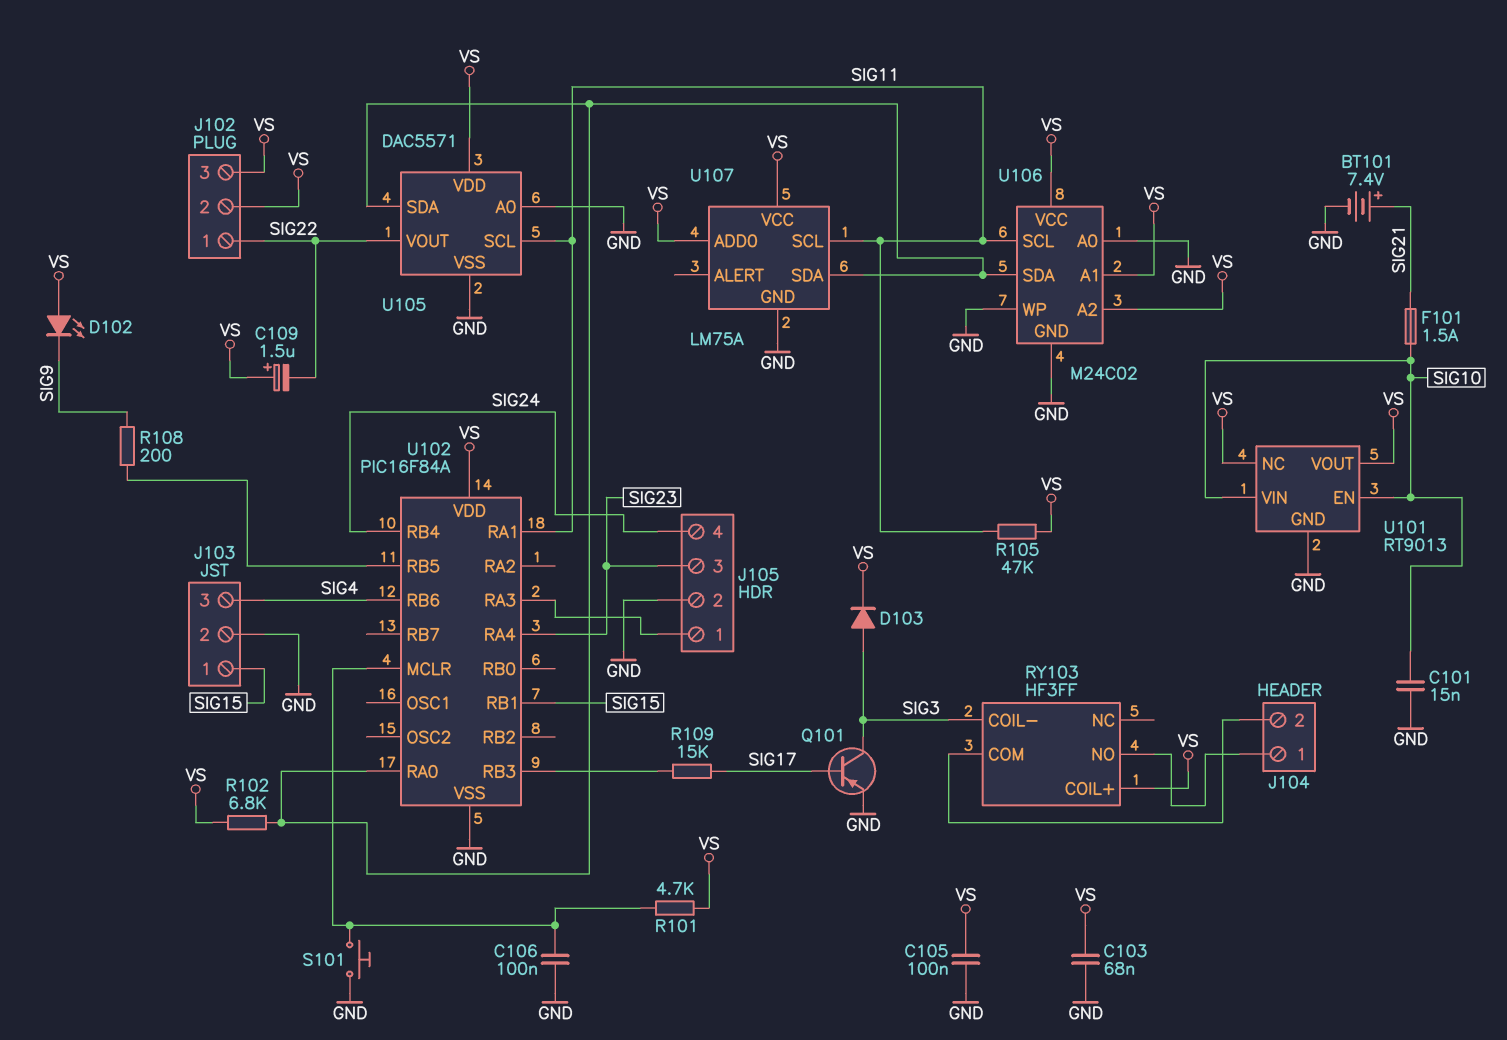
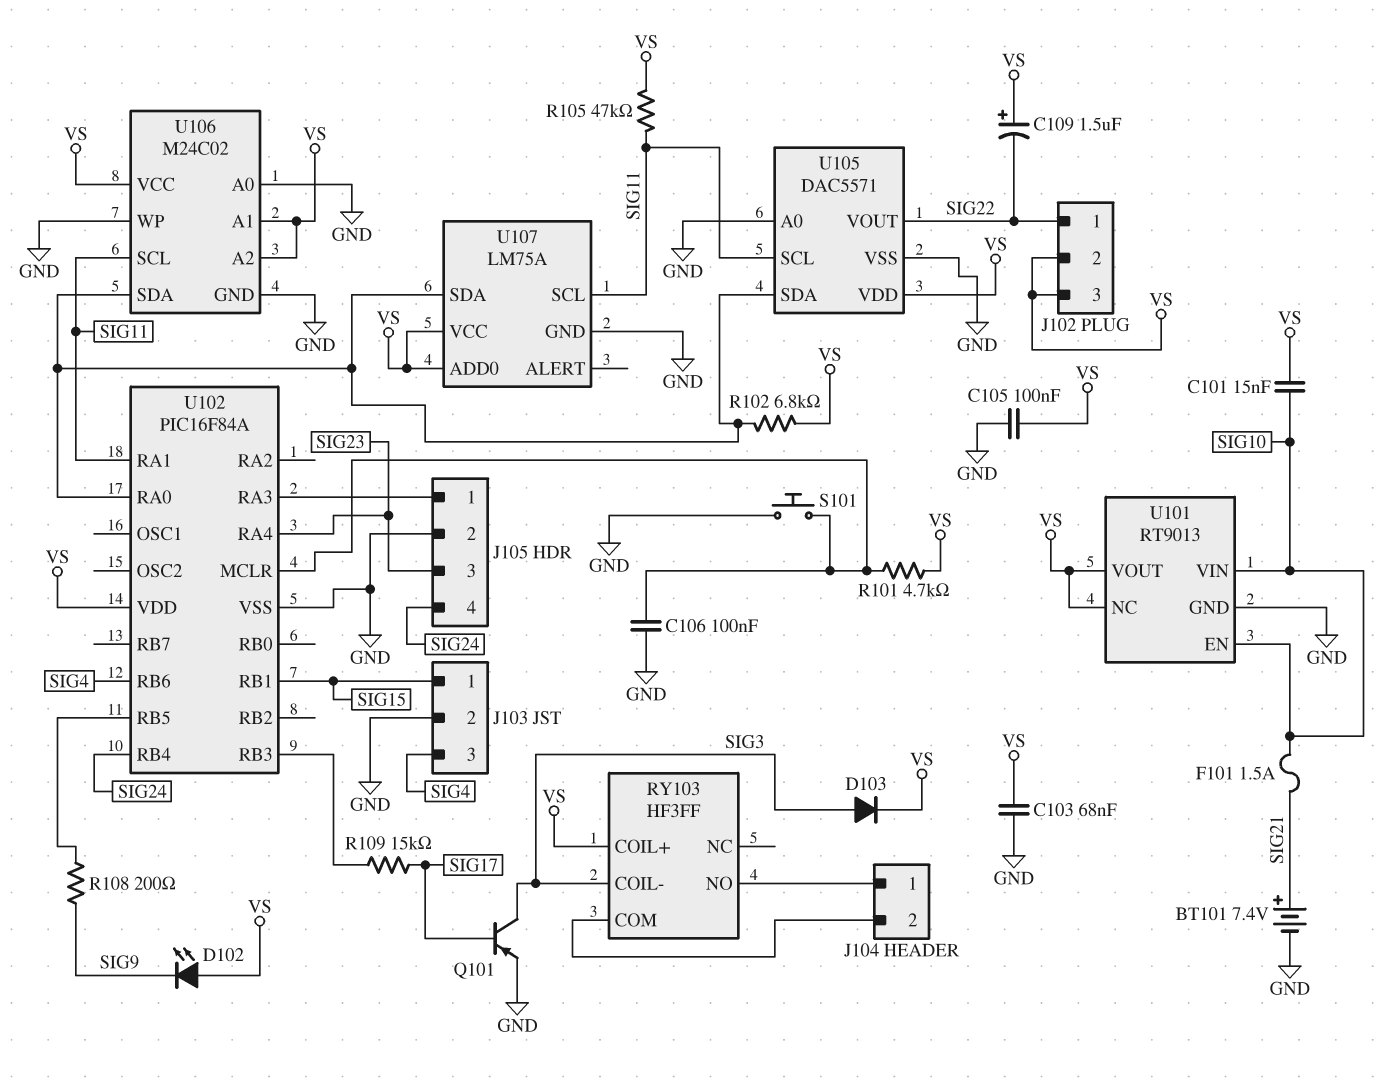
C101: 15nF (GND, SIG10) -> 15nF (SIG10, VS)

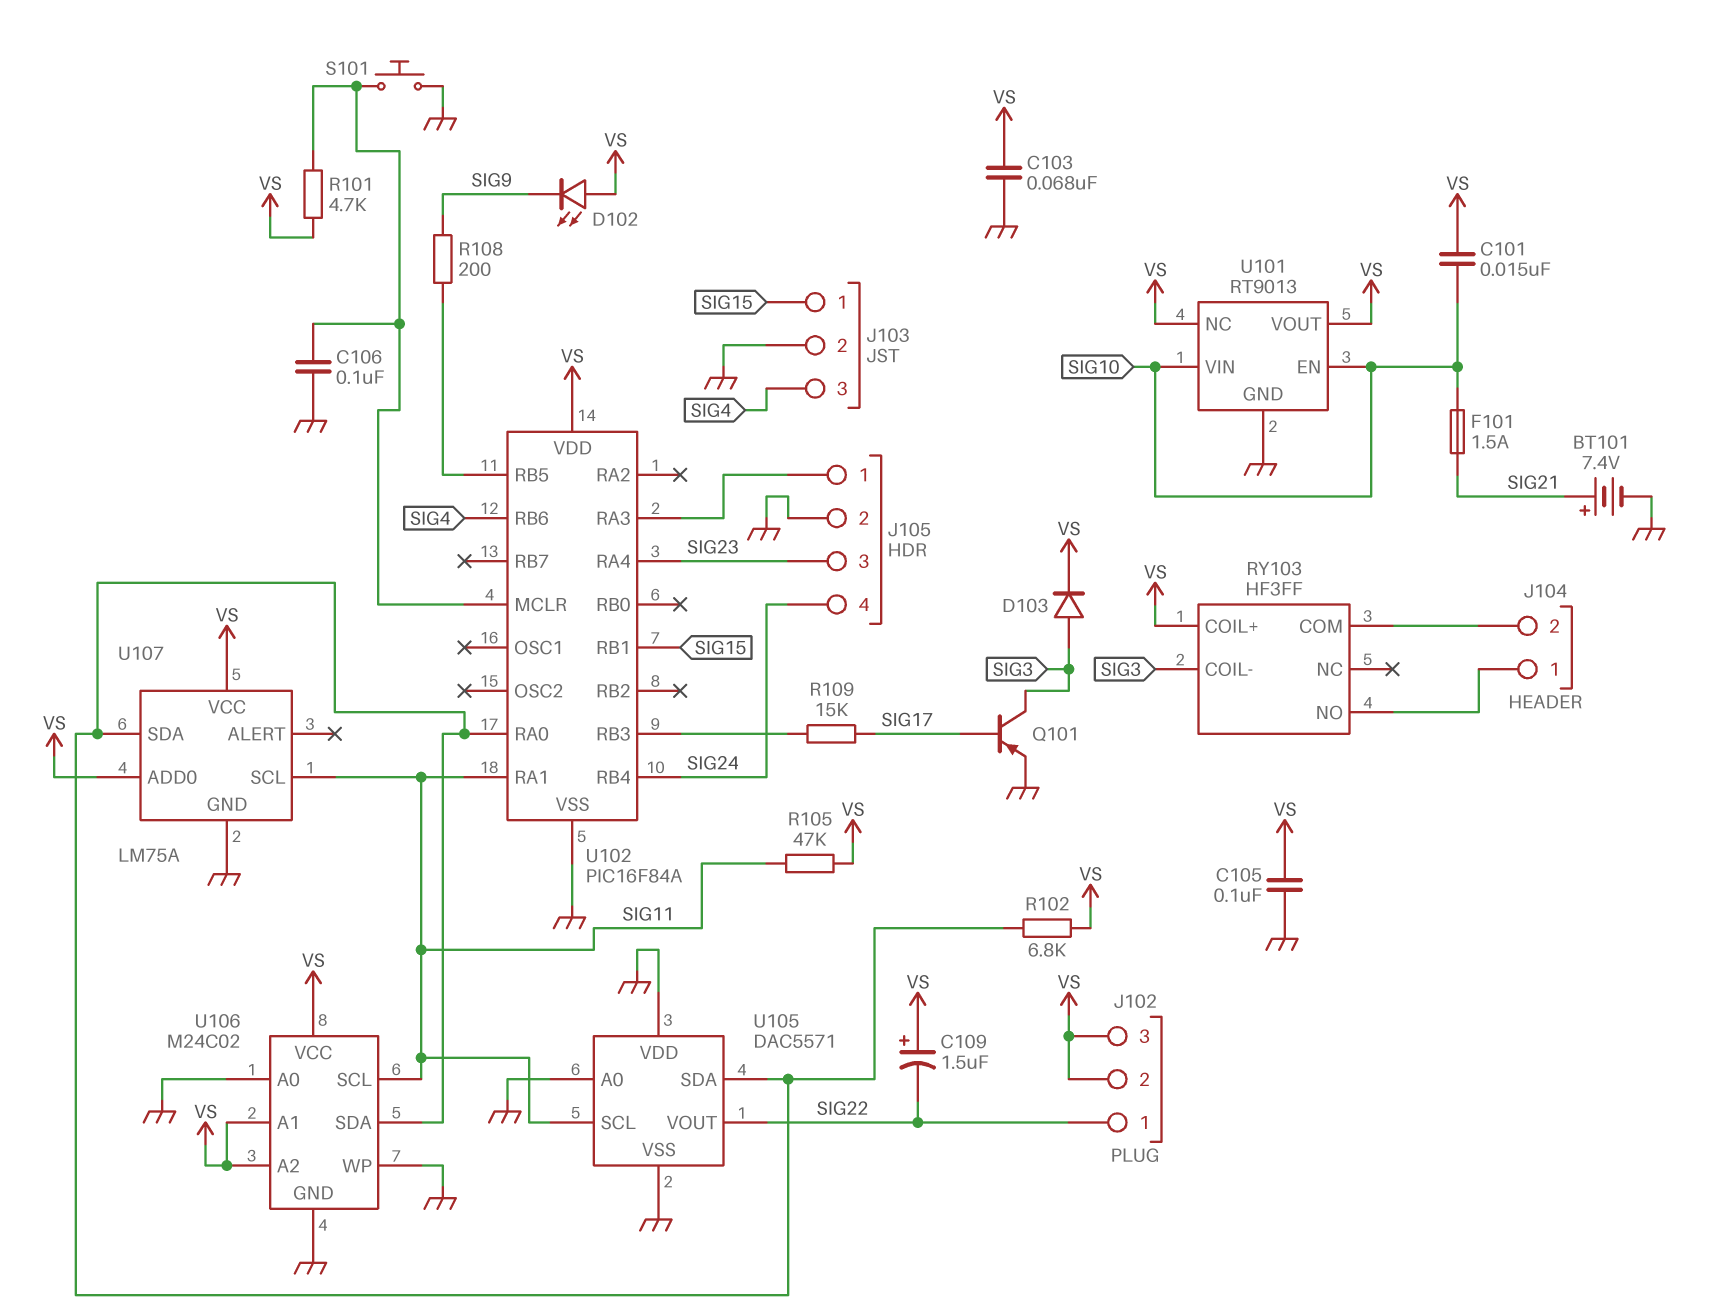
U105 pin VDD: VS -> GND

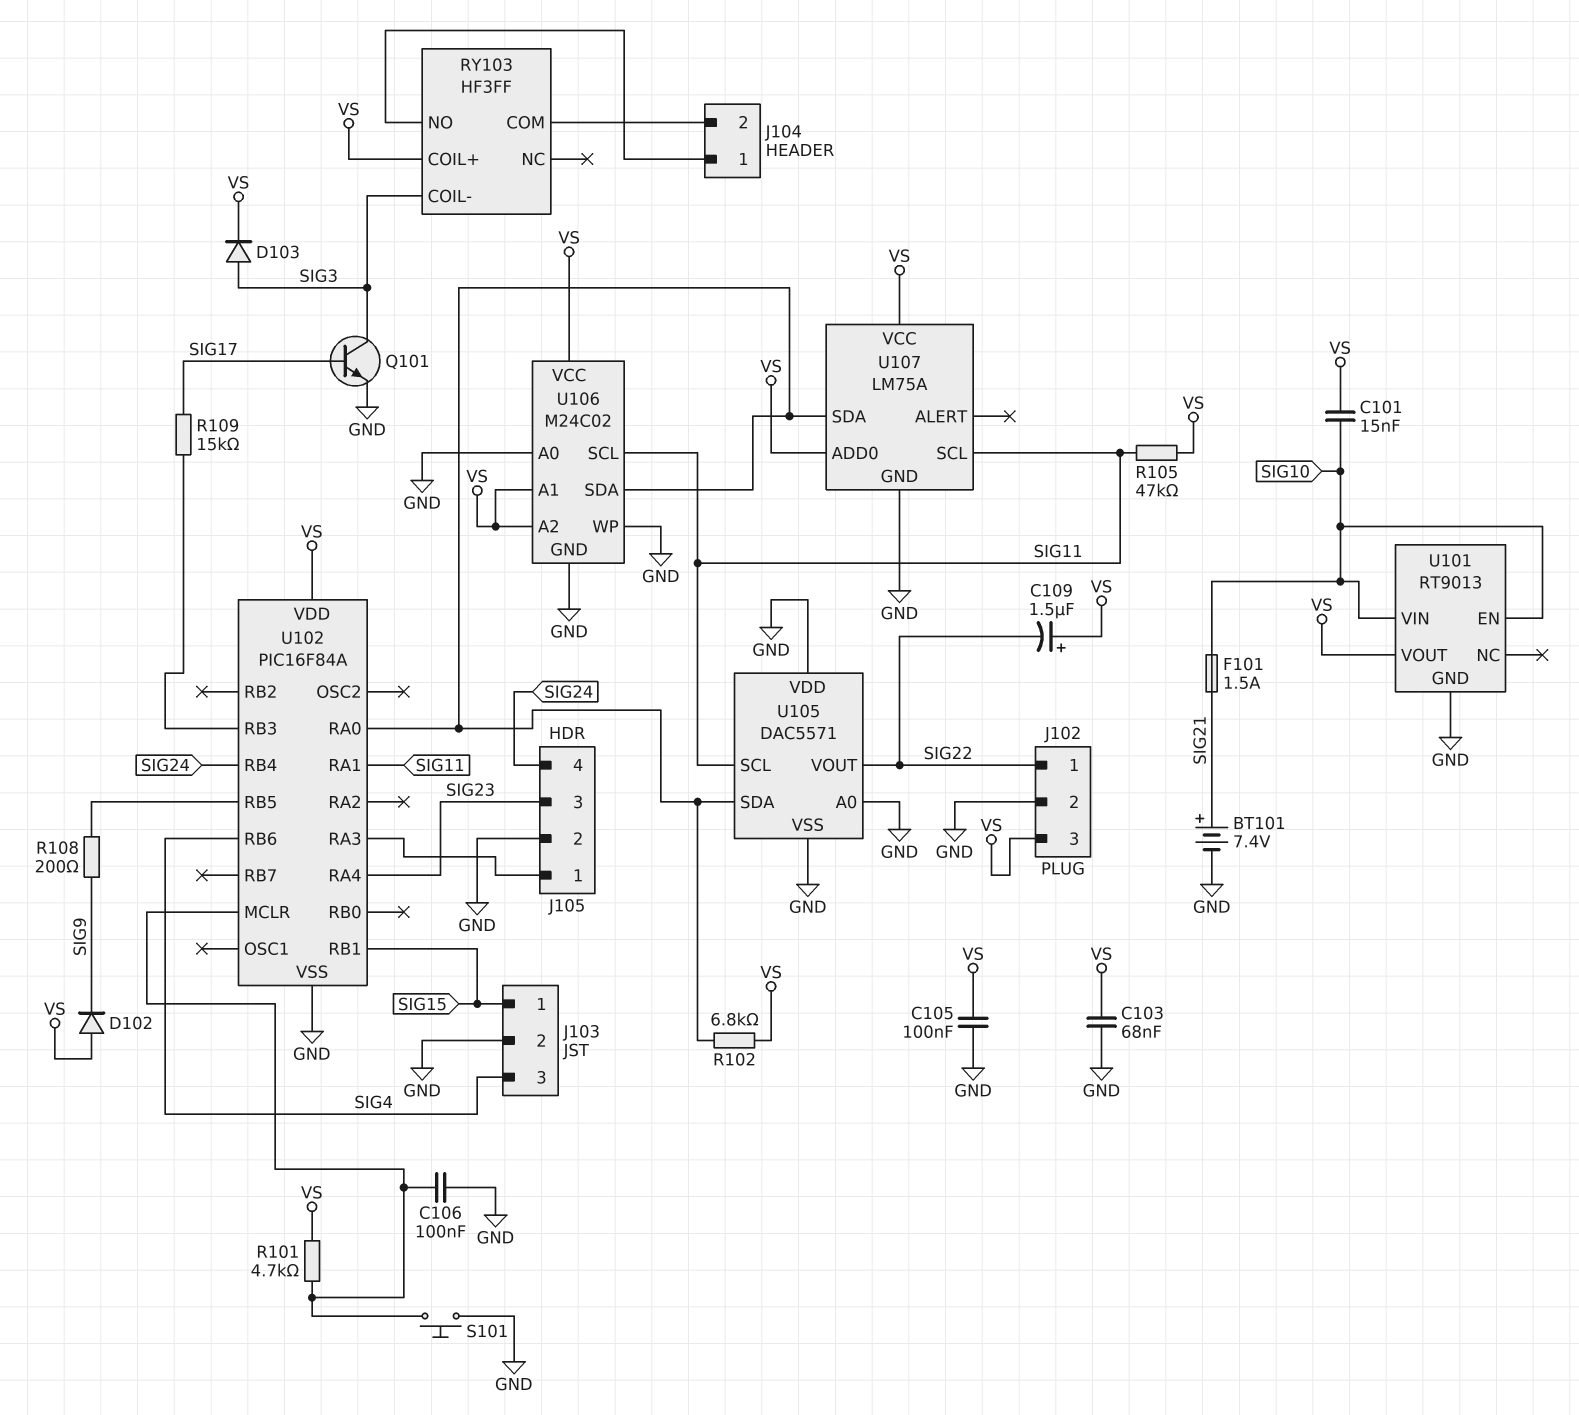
D102: LED (A VS, K SIG9) -> diode (A VS, K SIG9)
J102 pin 2: VS -> GND
Q101: PNP (B SIG17, C SIG3, E GND) -> NPN (B SIG17, C SIG3, E GND)
U101 pin NC: VS -> none

